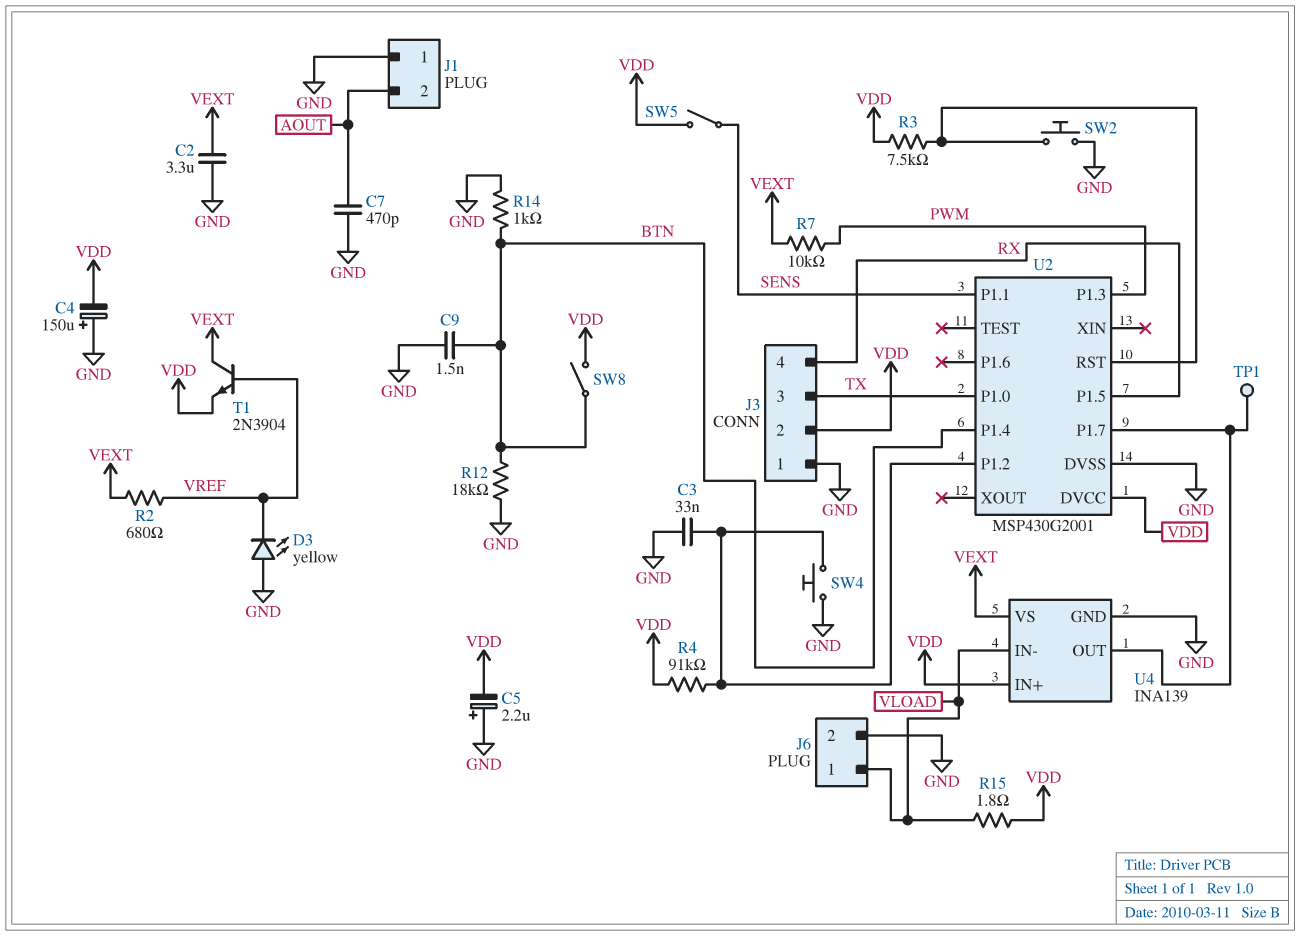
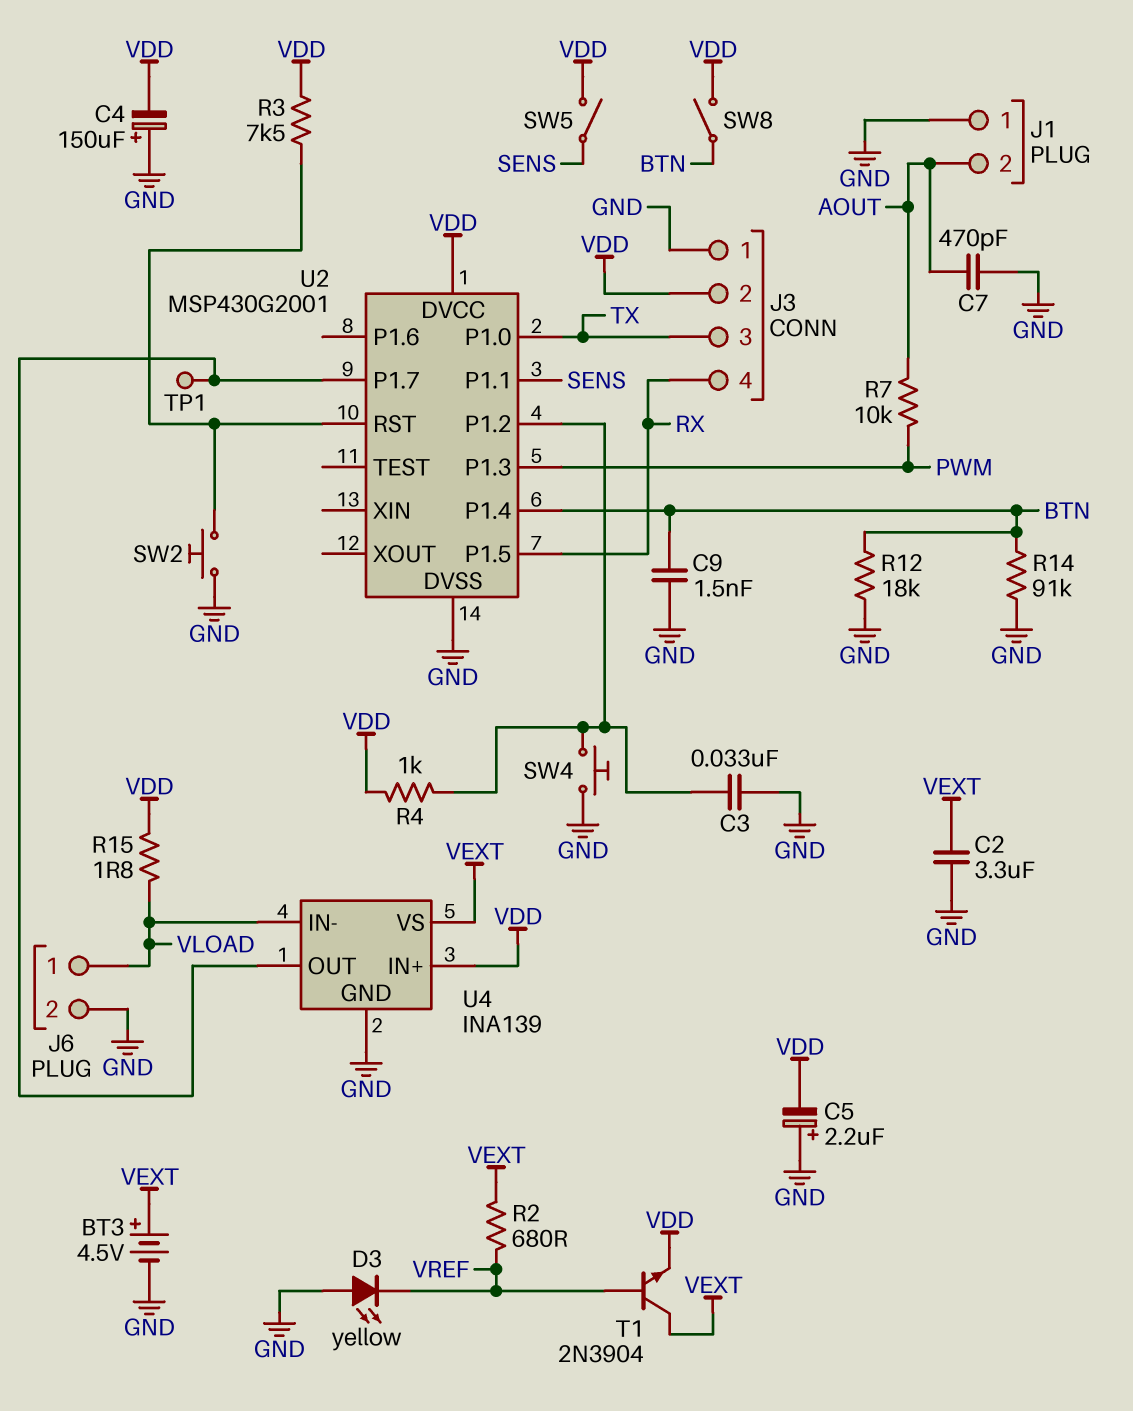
BT3: none -> 4.5V (plus VEXT, minus GND)
R4: 91k (U2/P1.2, VDD) -> 1k (U2/P1.2, VDD)
R7: 10k (PWM, VEXT) -> 10k (AOUT, PWM)
R14: 1k (BTN, GND) -> 91k (BTN, GND)

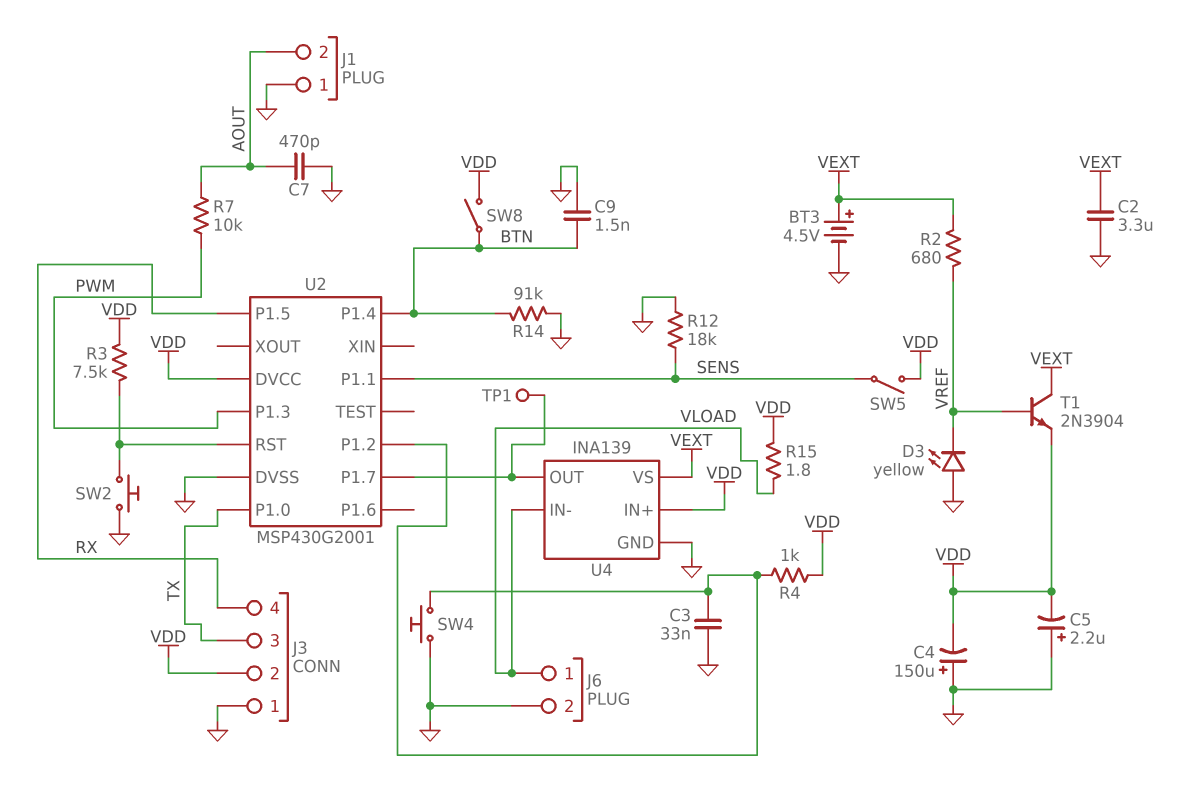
R12: 18k (BTN, GND) -> 18k (GND, SENS)

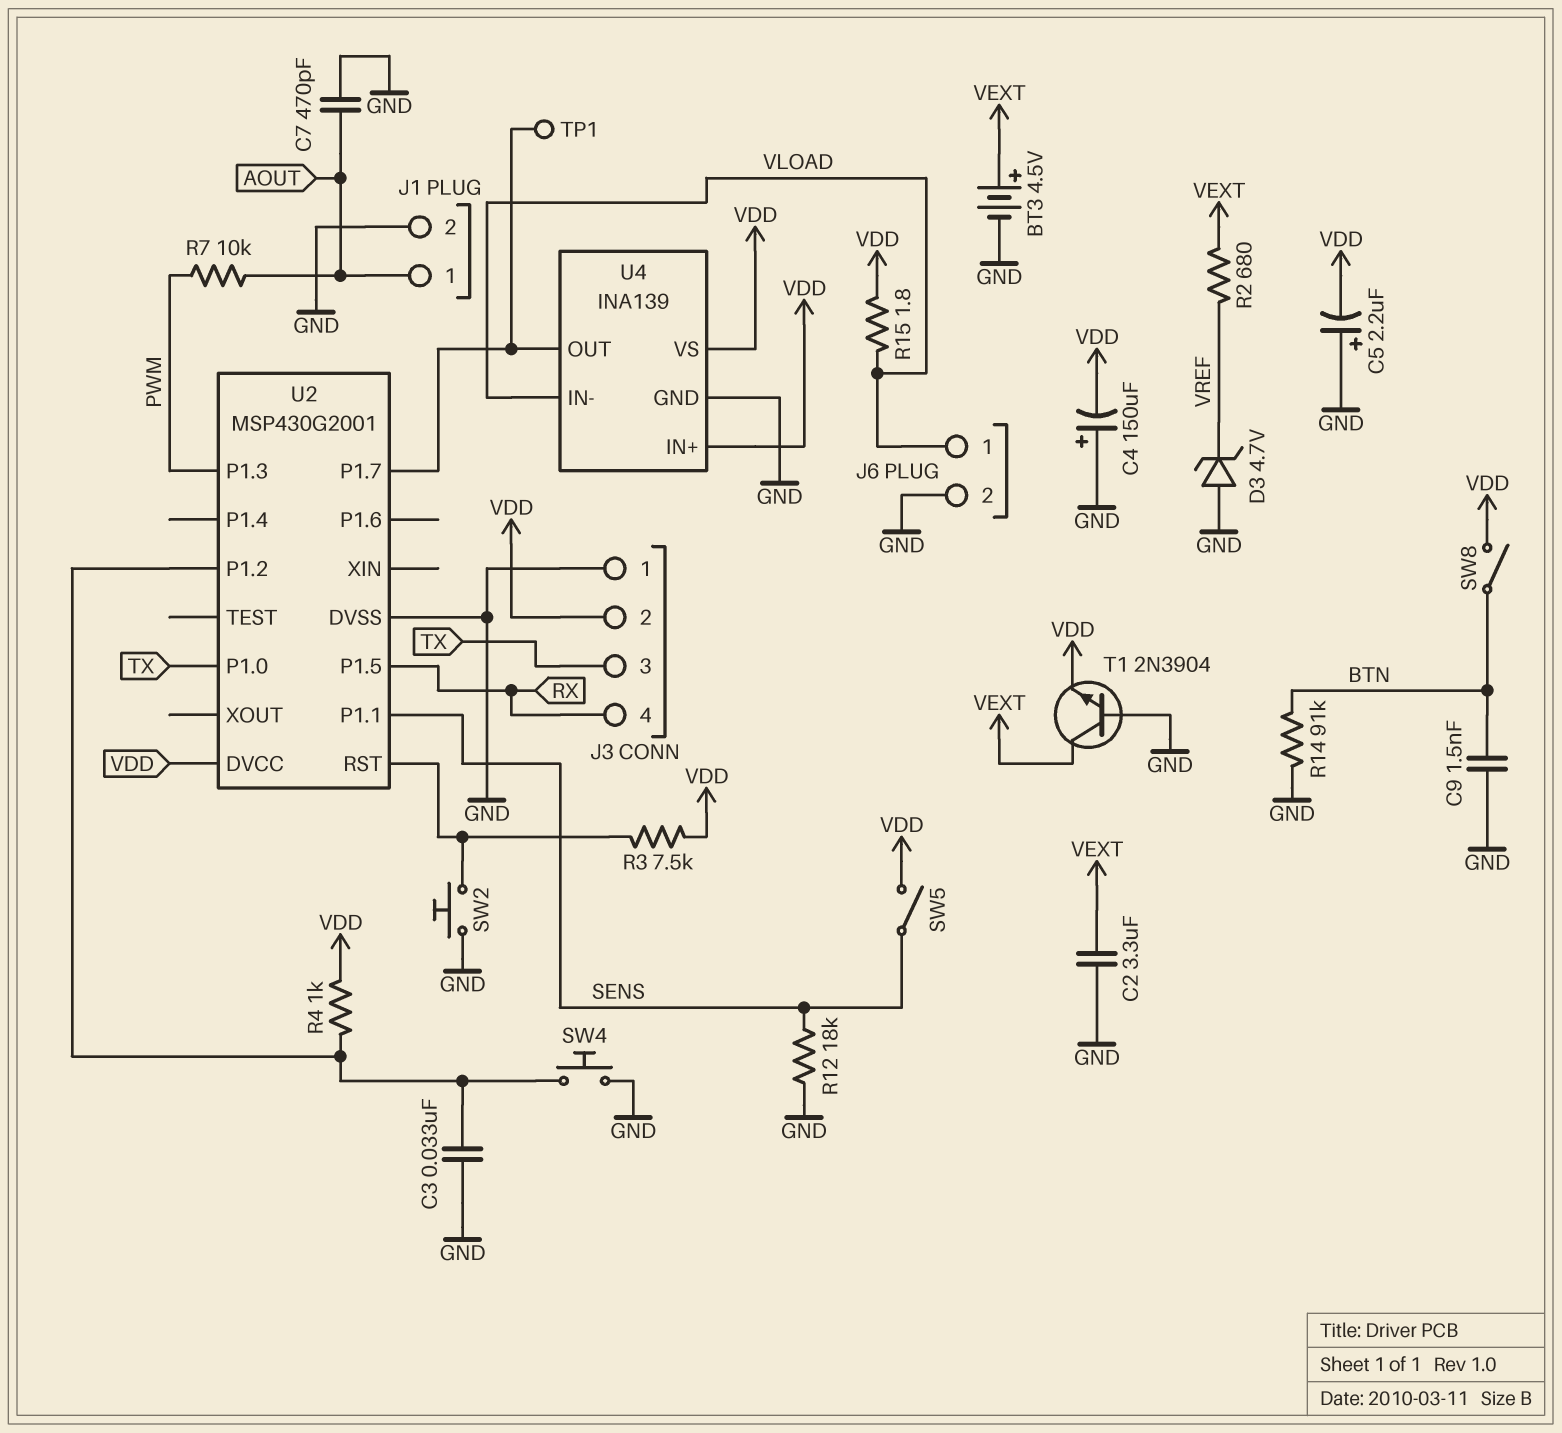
D3: LED yellow (A GND, K VREF) -> zener 4.7V (A GND, K VREF)
J1 pin 1: GND -> AOUT
J1 pin 2: AOUT -> GND
T1: NPN 2N3904 (B VREF, C VEXT, E VDD) -> NPN 2N3904 (B GND, C VEXT, E VDD)
U2 pin P1.4: BTN -> none
U4 pin VS: VEXT -> VDD

